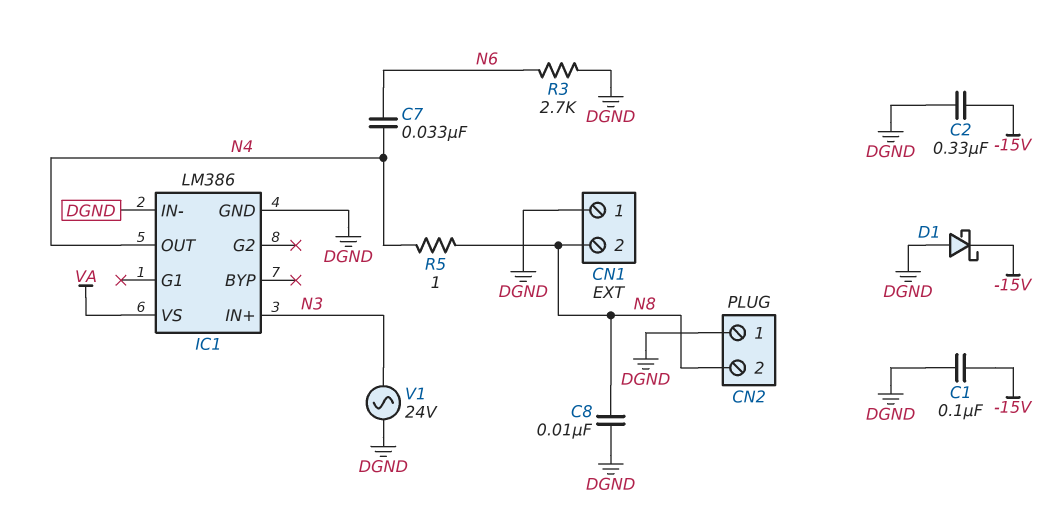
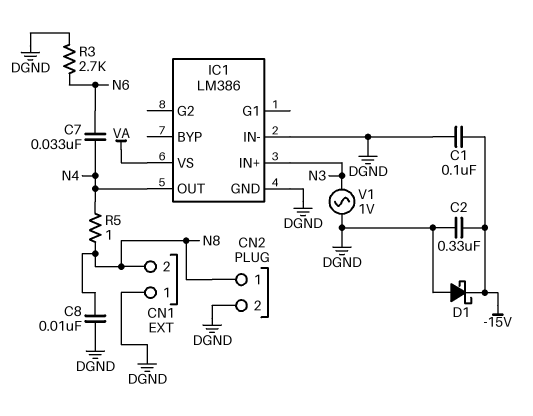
CN2 pin 1: DGND -> N8
CN2 pin 2: N8 -> DGND
V1: AC 24V (DGND, N3) -> AC 1V (DGND, N3)

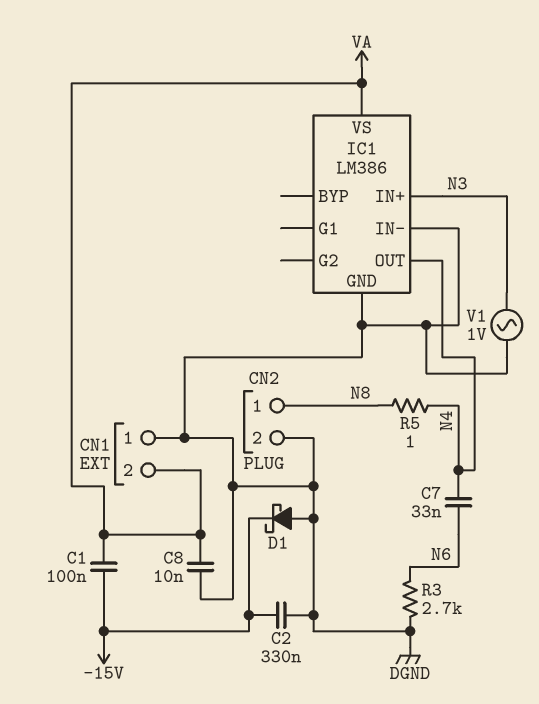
C1: 100nF (-15V, DGND) -> 100nF (-15V, VA)
C8: 10nF (DGND, N8) -> 10nF (DGND, VA)
CN1 pin 2: N8 -> VA

